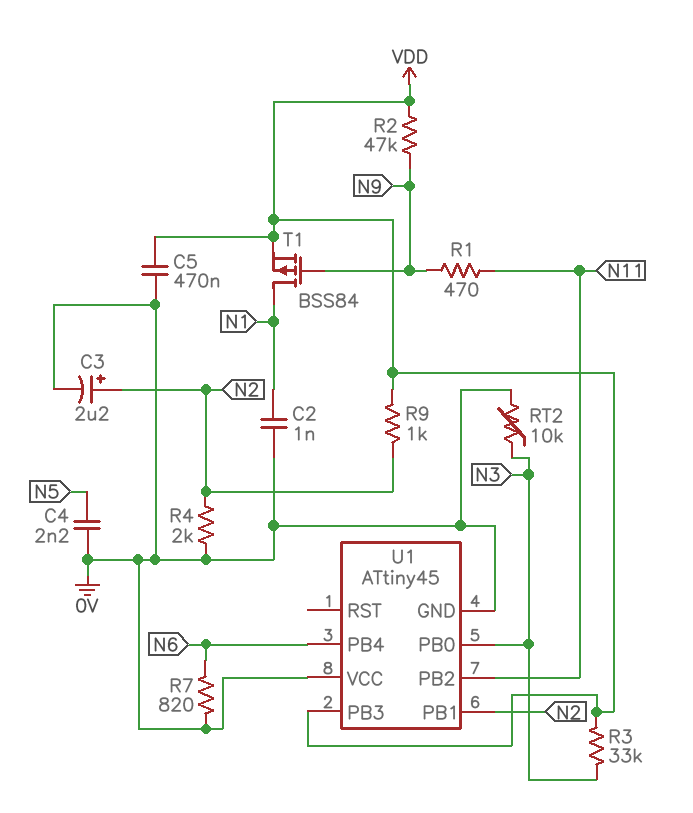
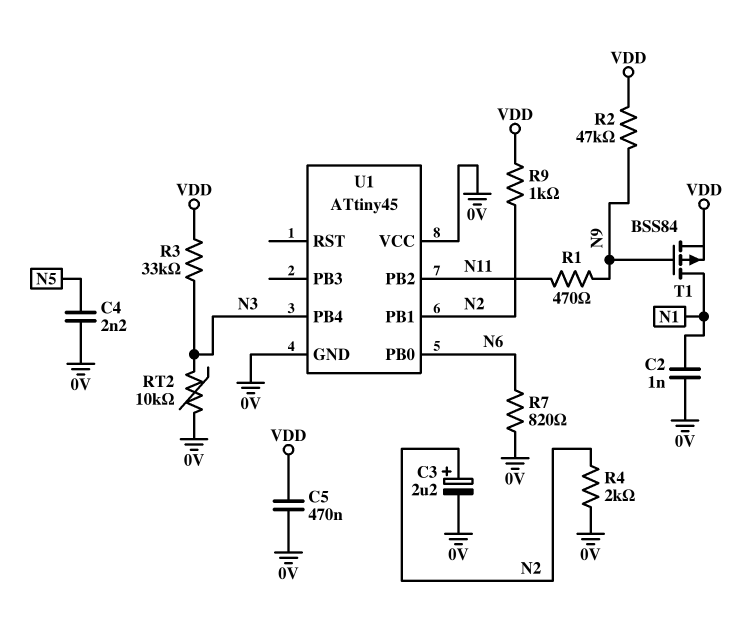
U1 pin PB0: N3 -> N6
U1 pin PB3: VDD -> none
U1 pin PB4: N6 -> N3

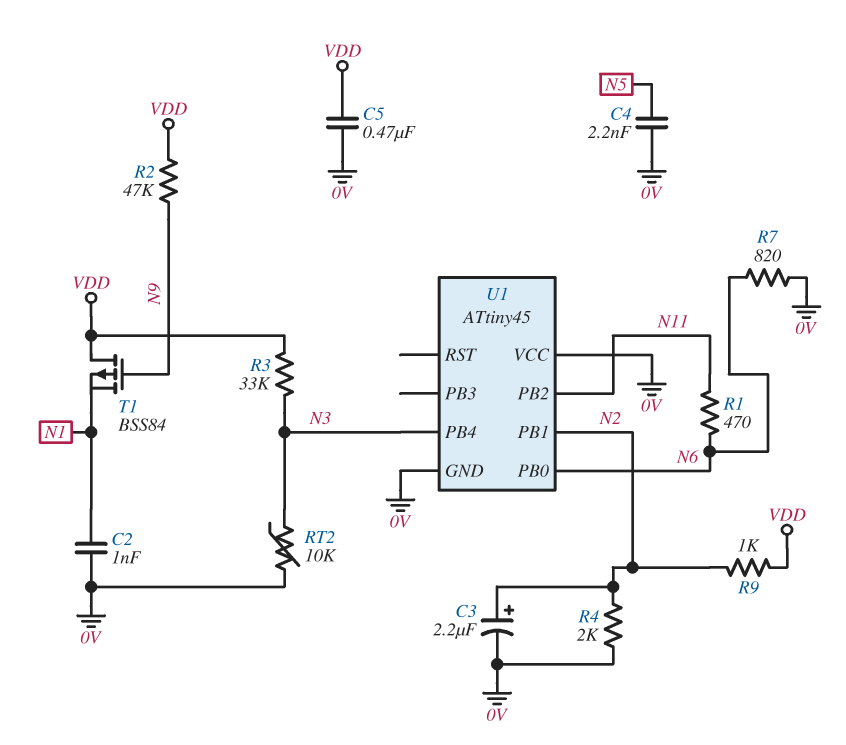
R1: 470 (N9, N11) -> 470 (N6, N11)
T1: PMOS BSS84 (G N9, D N1, S VDD) -> PMOS BSS84 (G N9, D VDD, S N1)

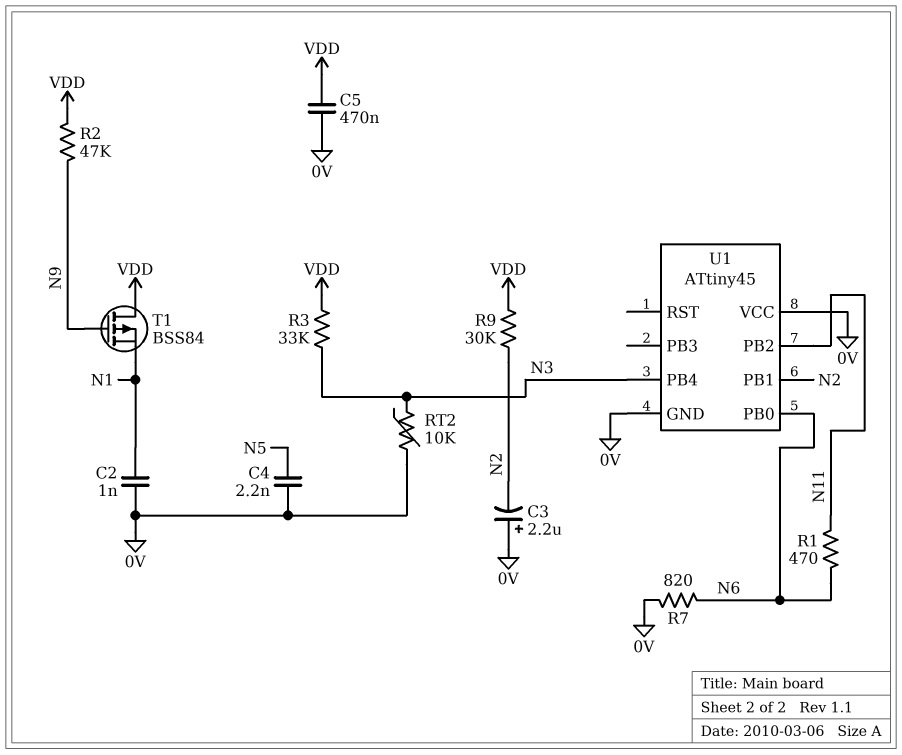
C3: 2.2uF (plus N2, minus 0V) -> 2.2uF (plus 0V, minus N2)
R4: 2k (0V, N2) -> none
R9: 1k (N2, VDD) -> 30k (N2, VDD)

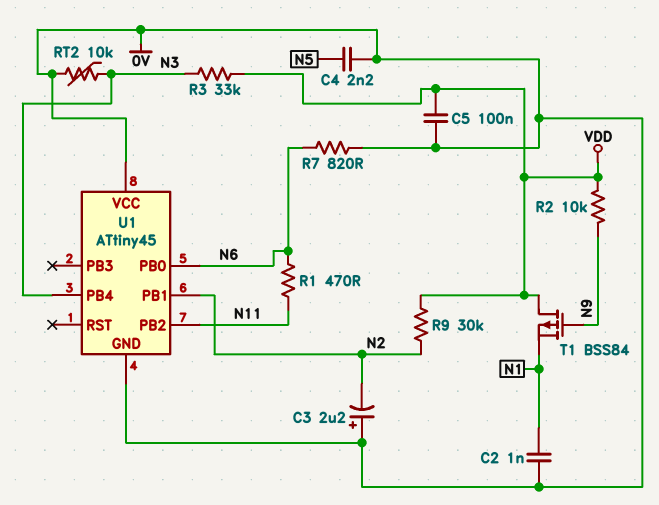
C5: 470nF (0V, VDD) -> 100nF (0V, VDD)
R2: 47k (N9, VDD) -> 10k (N9, VDD)

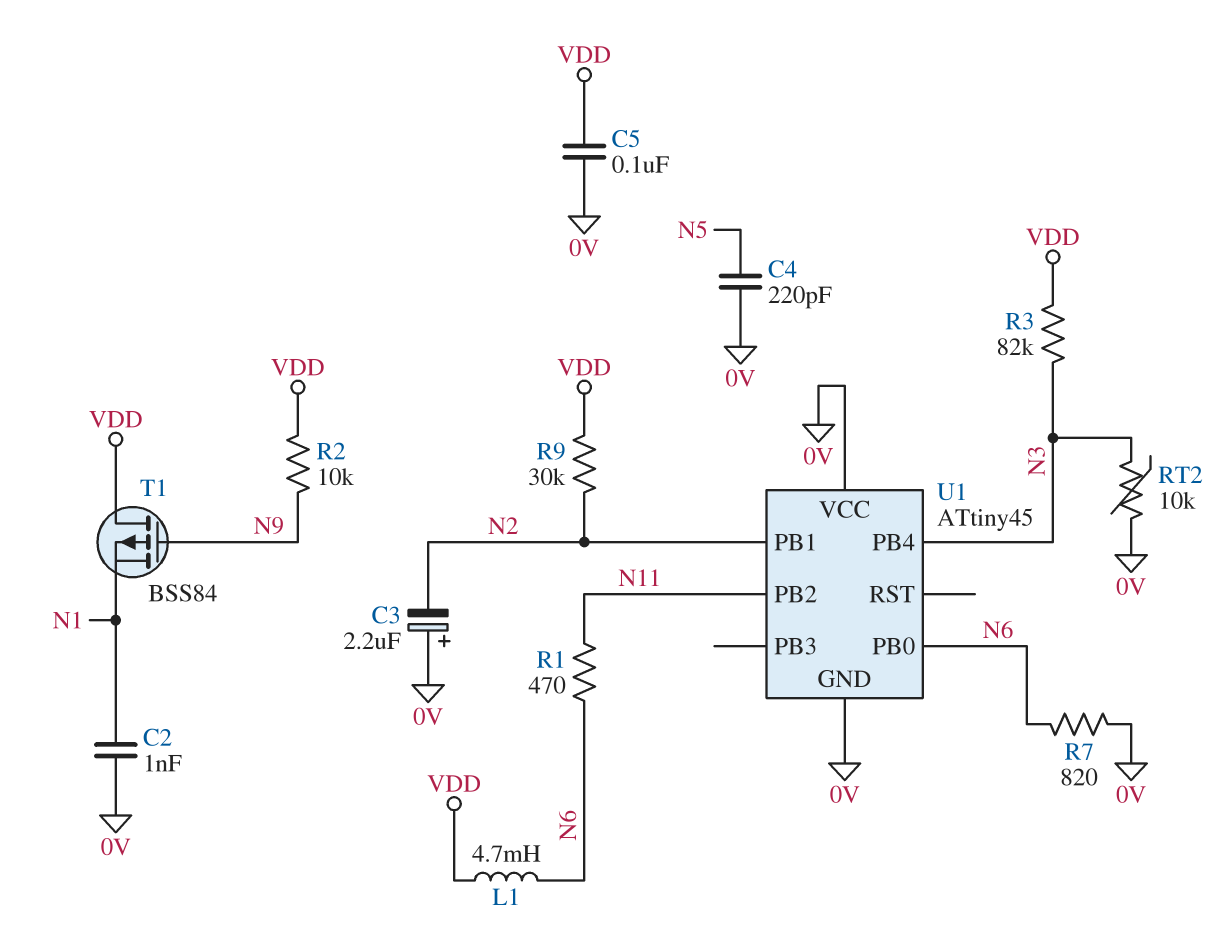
C4: 2.2nF (0V, N5) -> 220pF (0V, N5)
L1: none -> 4.7mH (N6, VDD)
R3: 33k (N3, VDD) -> 82k (N3, VDD)

